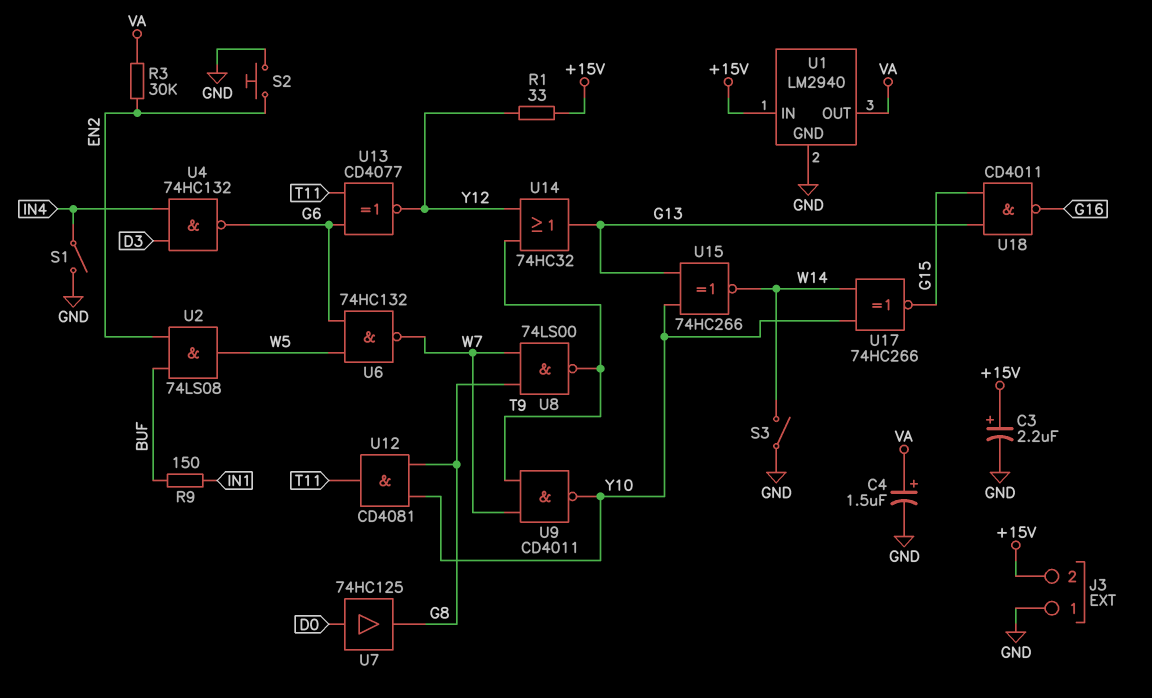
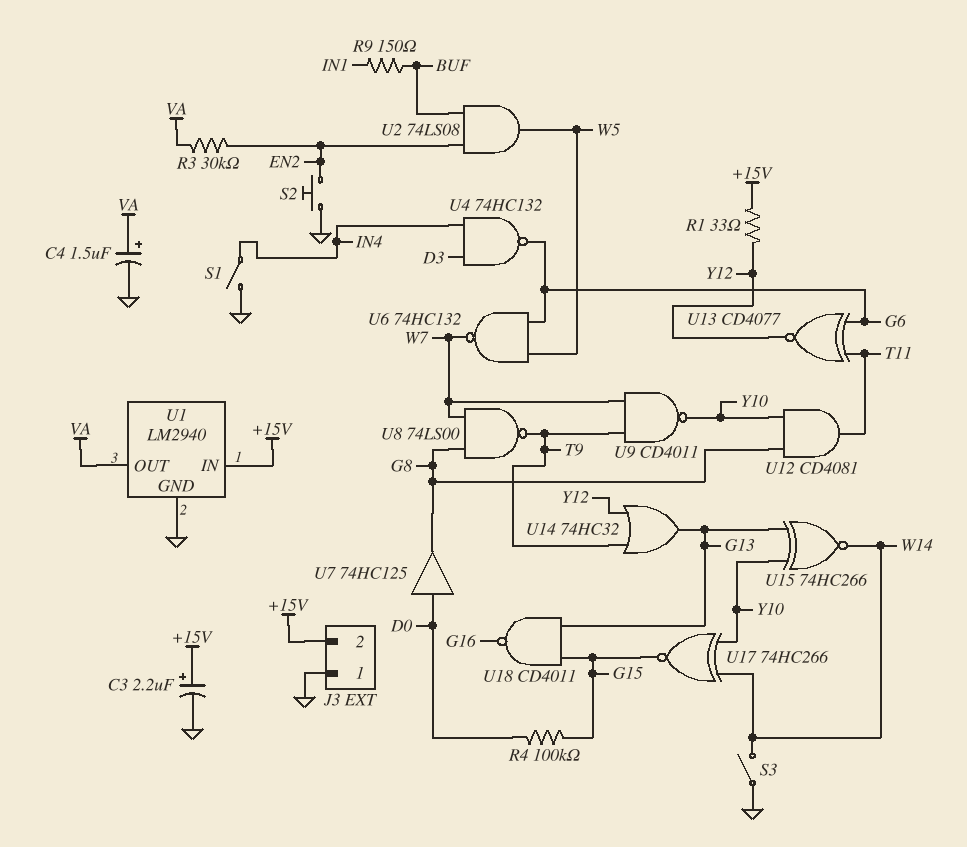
R4: none -> 100k (D0, G15)

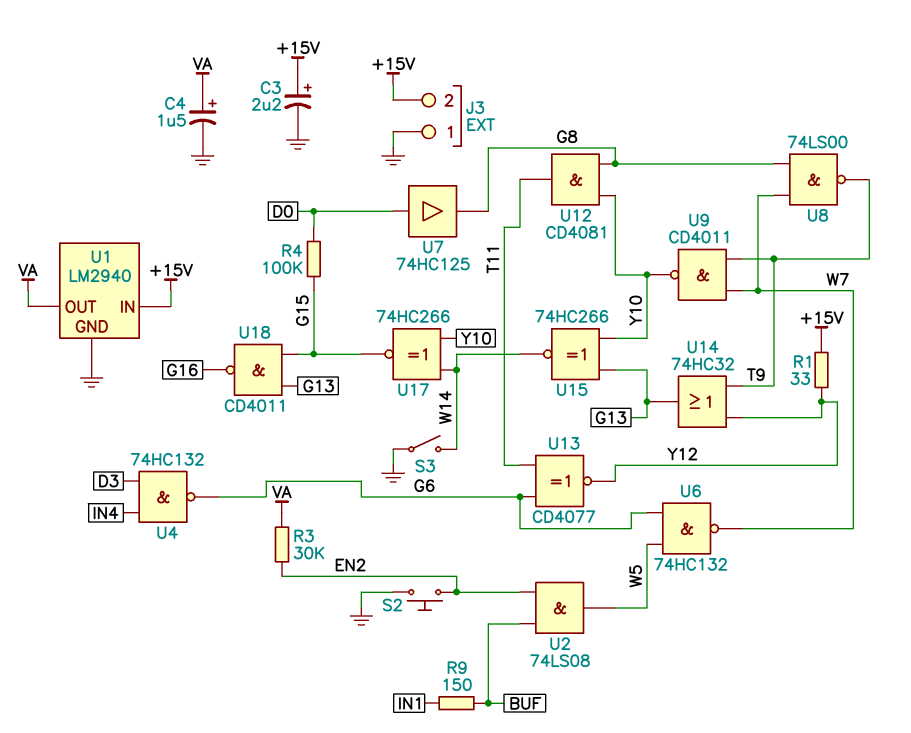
S1: switch (GND, IN4) -> none

